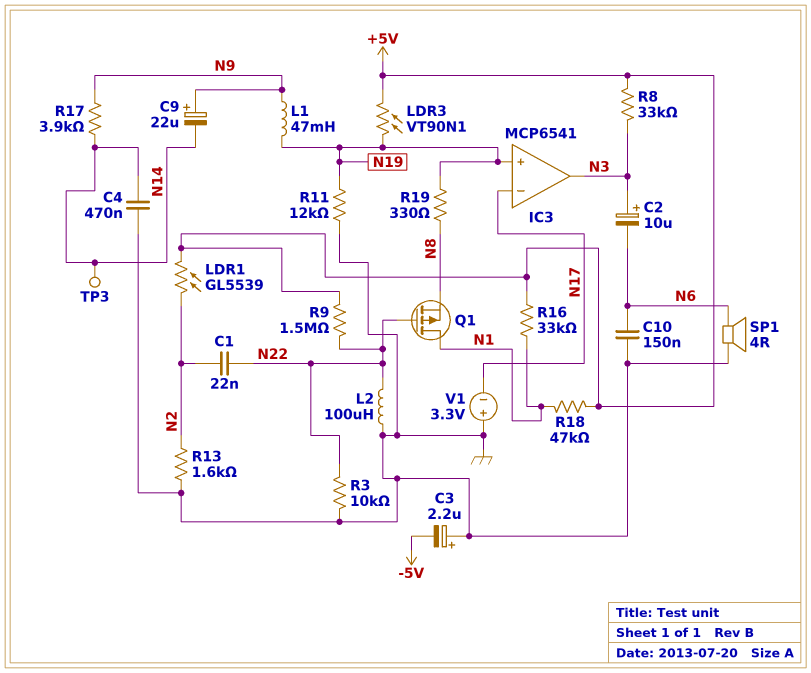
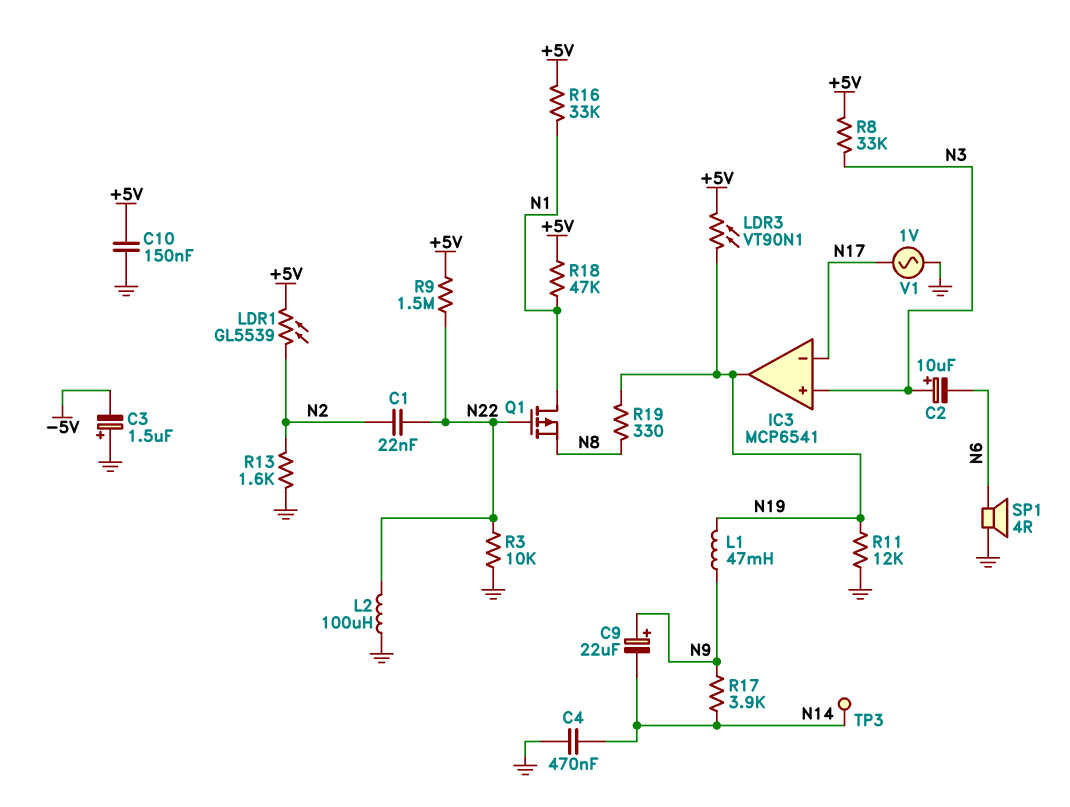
C3: 2.2uF (plus GND, minus -5V) -> 1.5uF (plus GND, minus -5V)
C10: 150nF (GND, N6) -> 150nF (+5V, GND)
IC3 pin in+: N19 -> N3
IC3 pin out: N3 -> N19
V1: 3.3V (plus GND, minus N17) -> AC 1V (GND, N17)

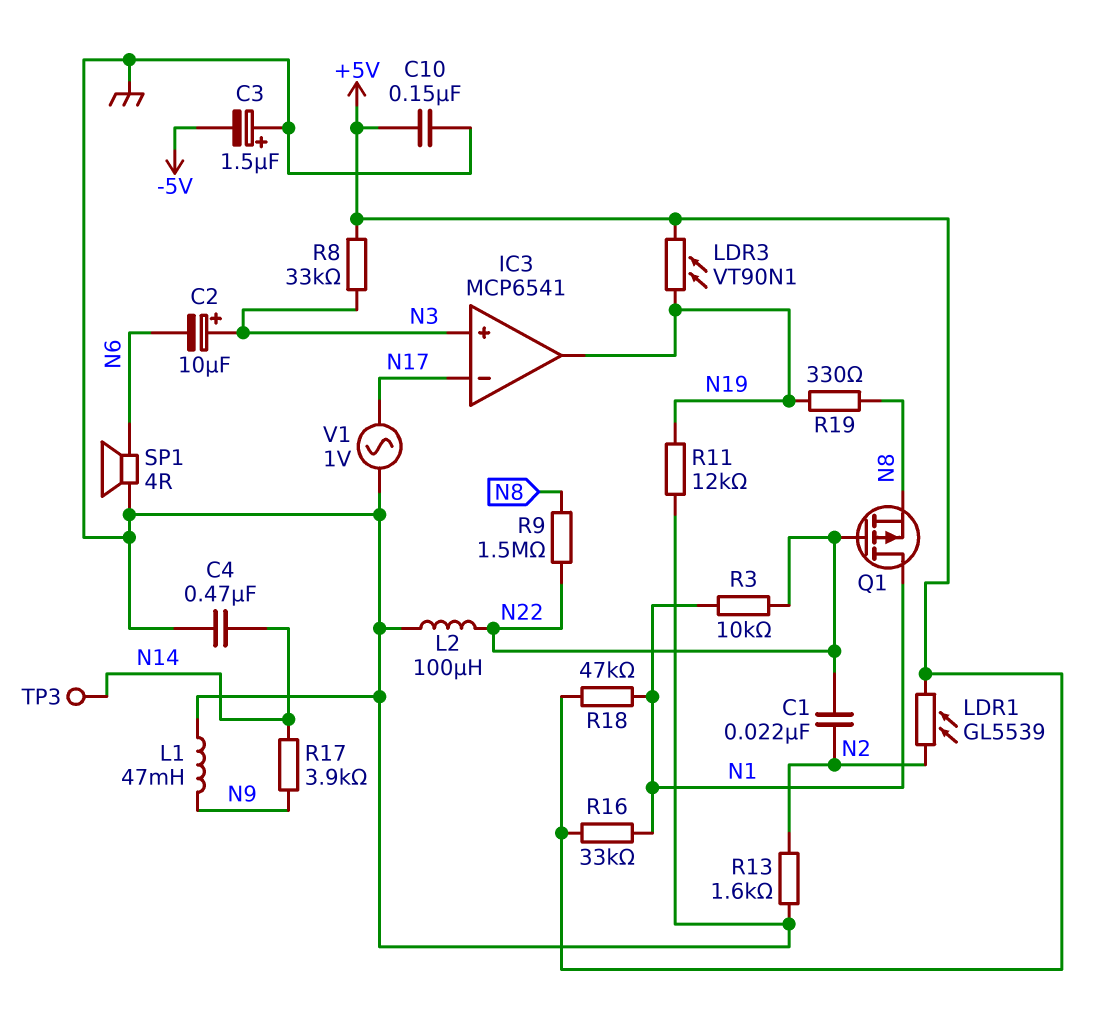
C9: 22uF (plus N9, minus N14) -> none
L1: 47mH (N9, N19) -> 47mH (GND, N9)
R3: 10k (GND, N22) -> 10k (N1, N22)
R9: 1.5M (+5V, N22) -> 1.5M (N8, N22)

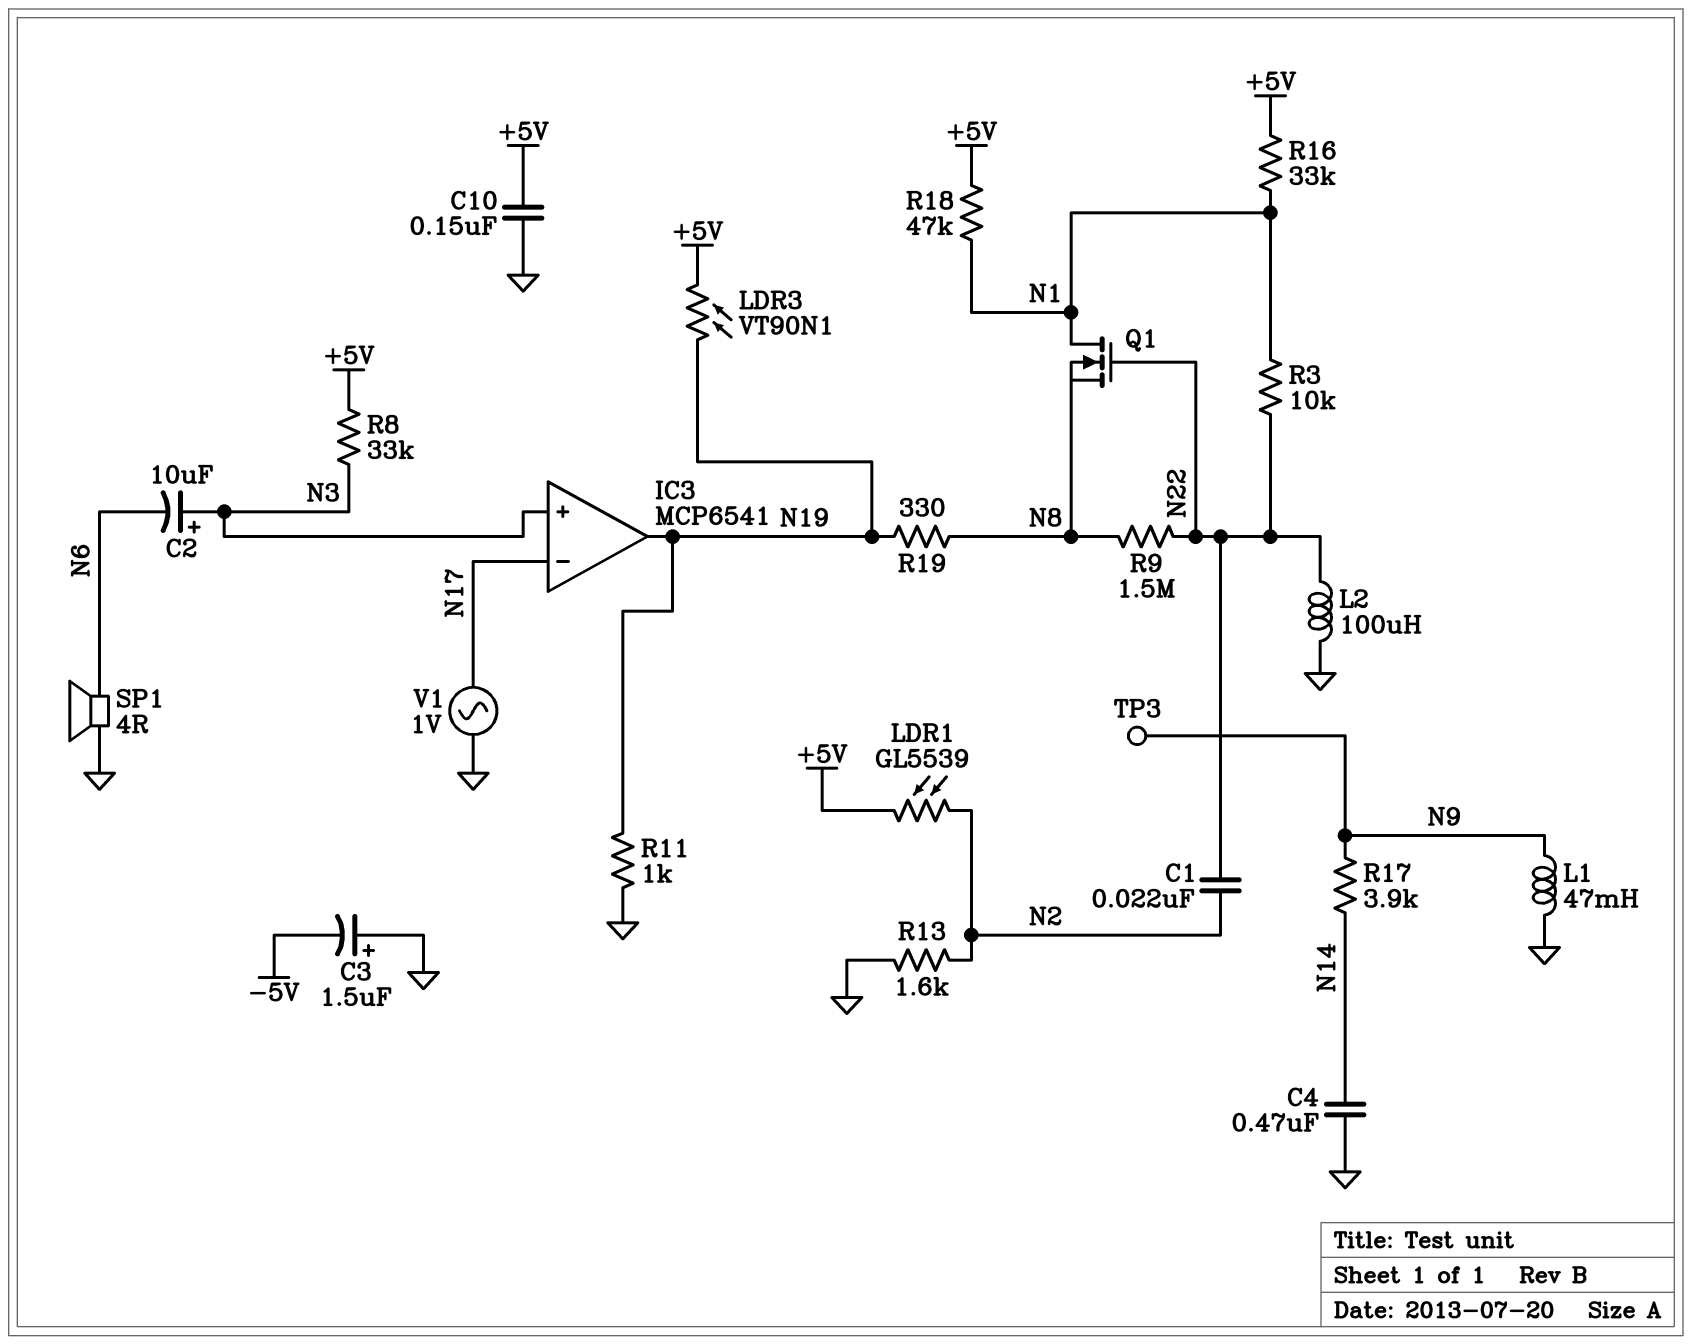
Q1: PMOS (G N22, D N1, S N8) -> NMOS (G N22, D N1, S N8)
R11: 12k (GND, N19) -> 1k (GND, N19)
TP3: test point (N14) -> test point (N9)

